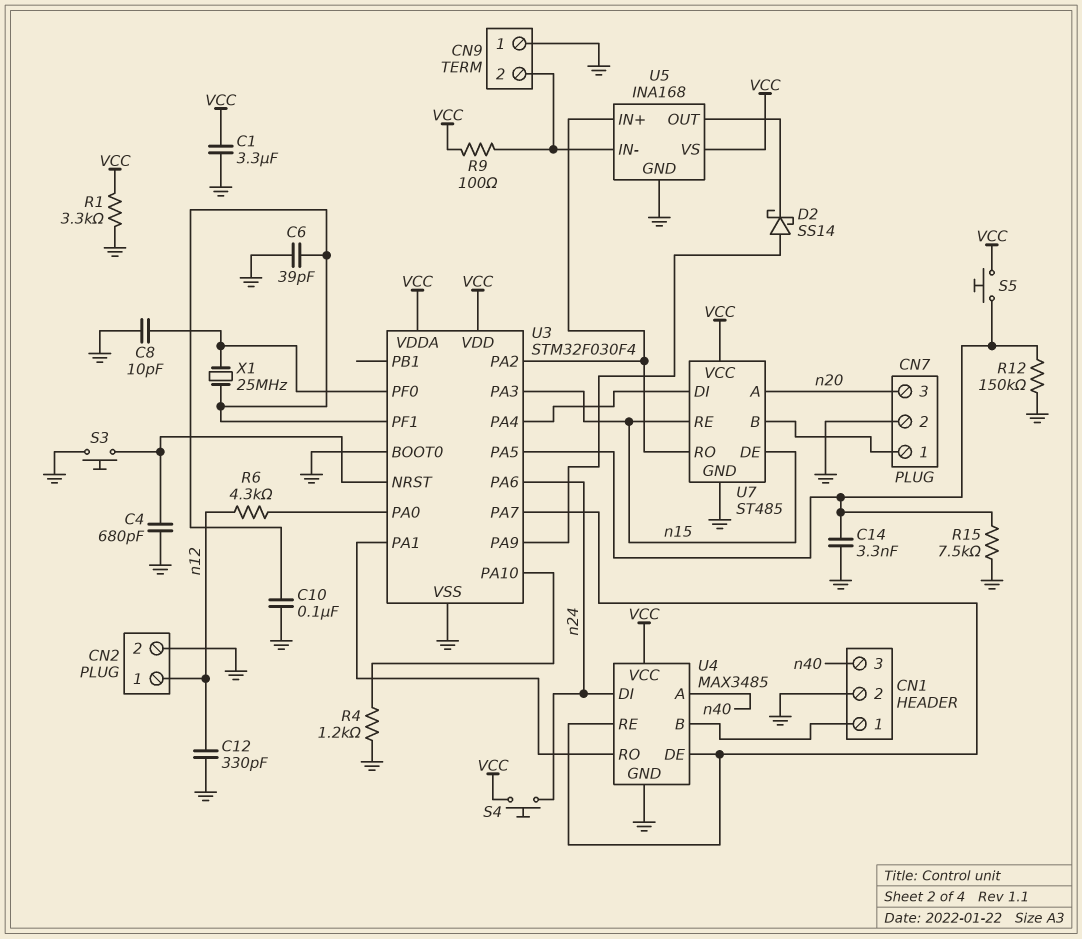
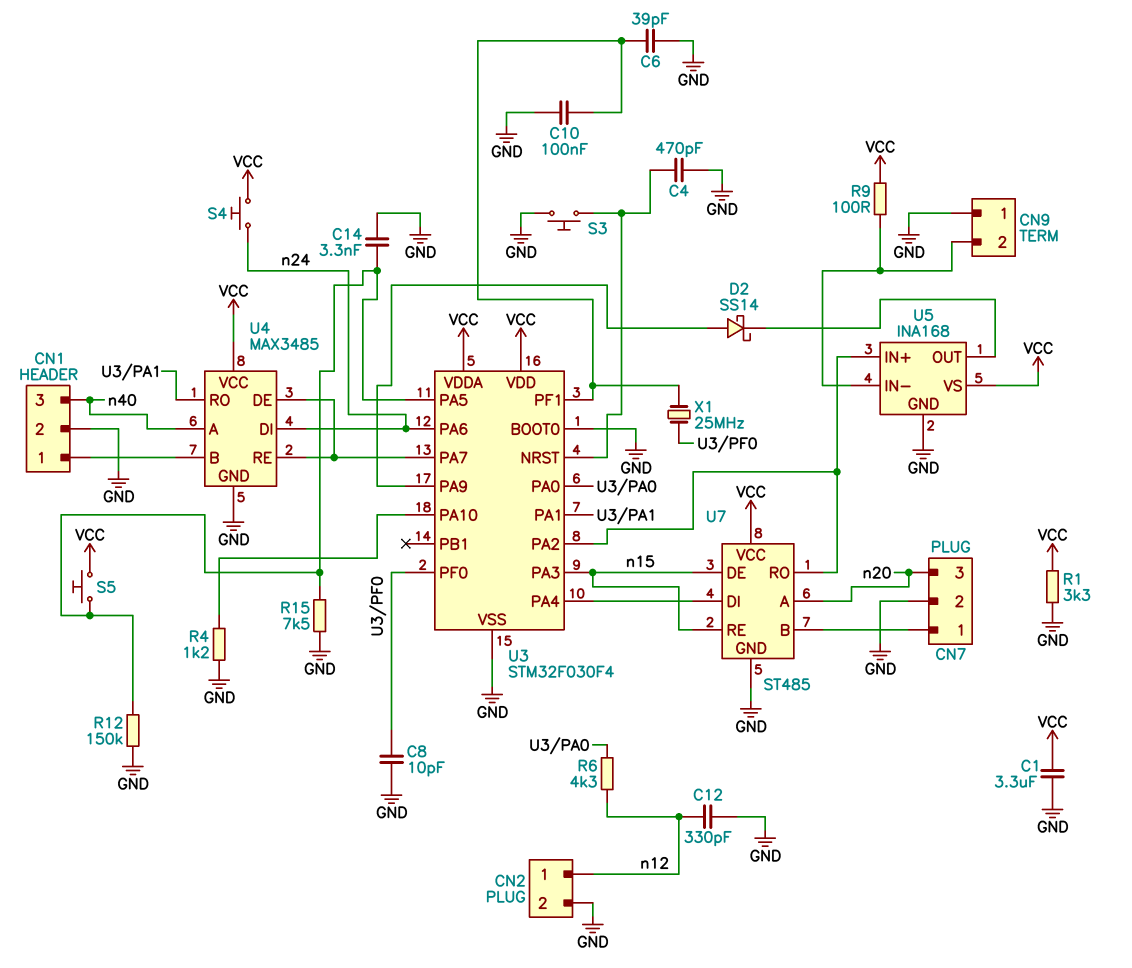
C4: 680pF (GND, U3/NRST) -> 470pF (GND, U3/NRST)

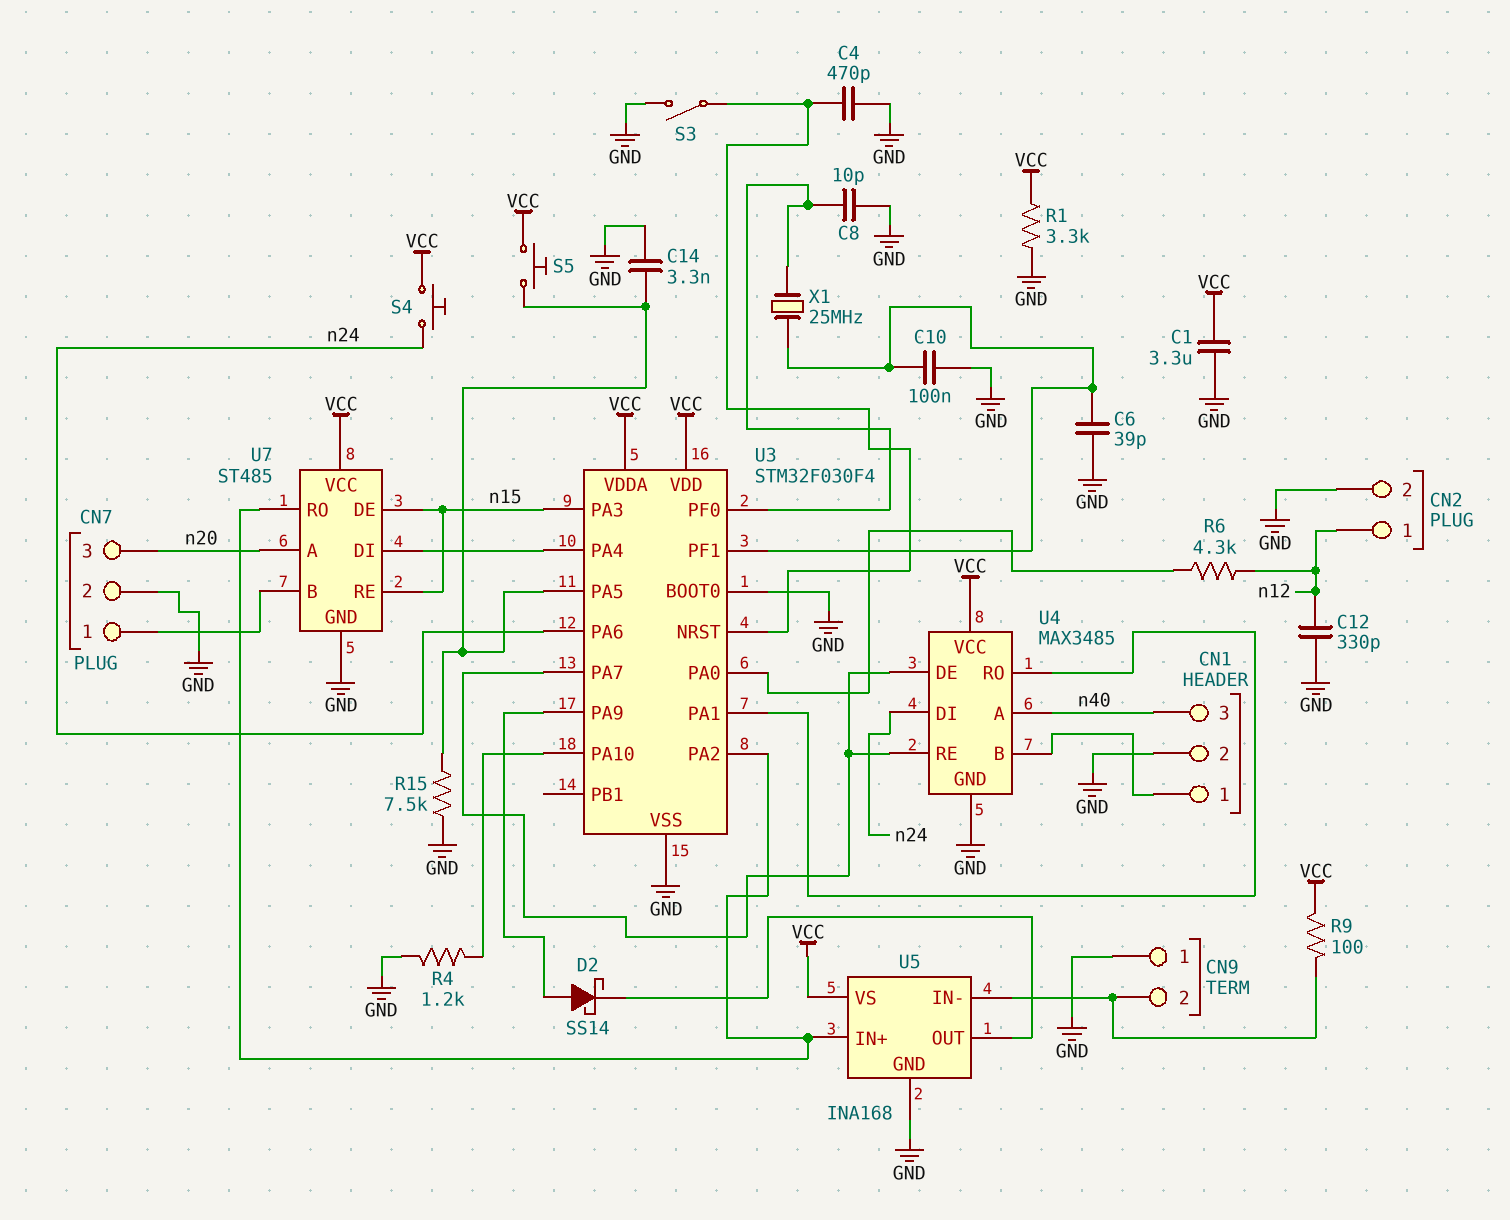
R12: 150k (GND, U3/PA5) -> none
S3: button (GND, U3/NRST) -> switch (GND, U3/NRST)

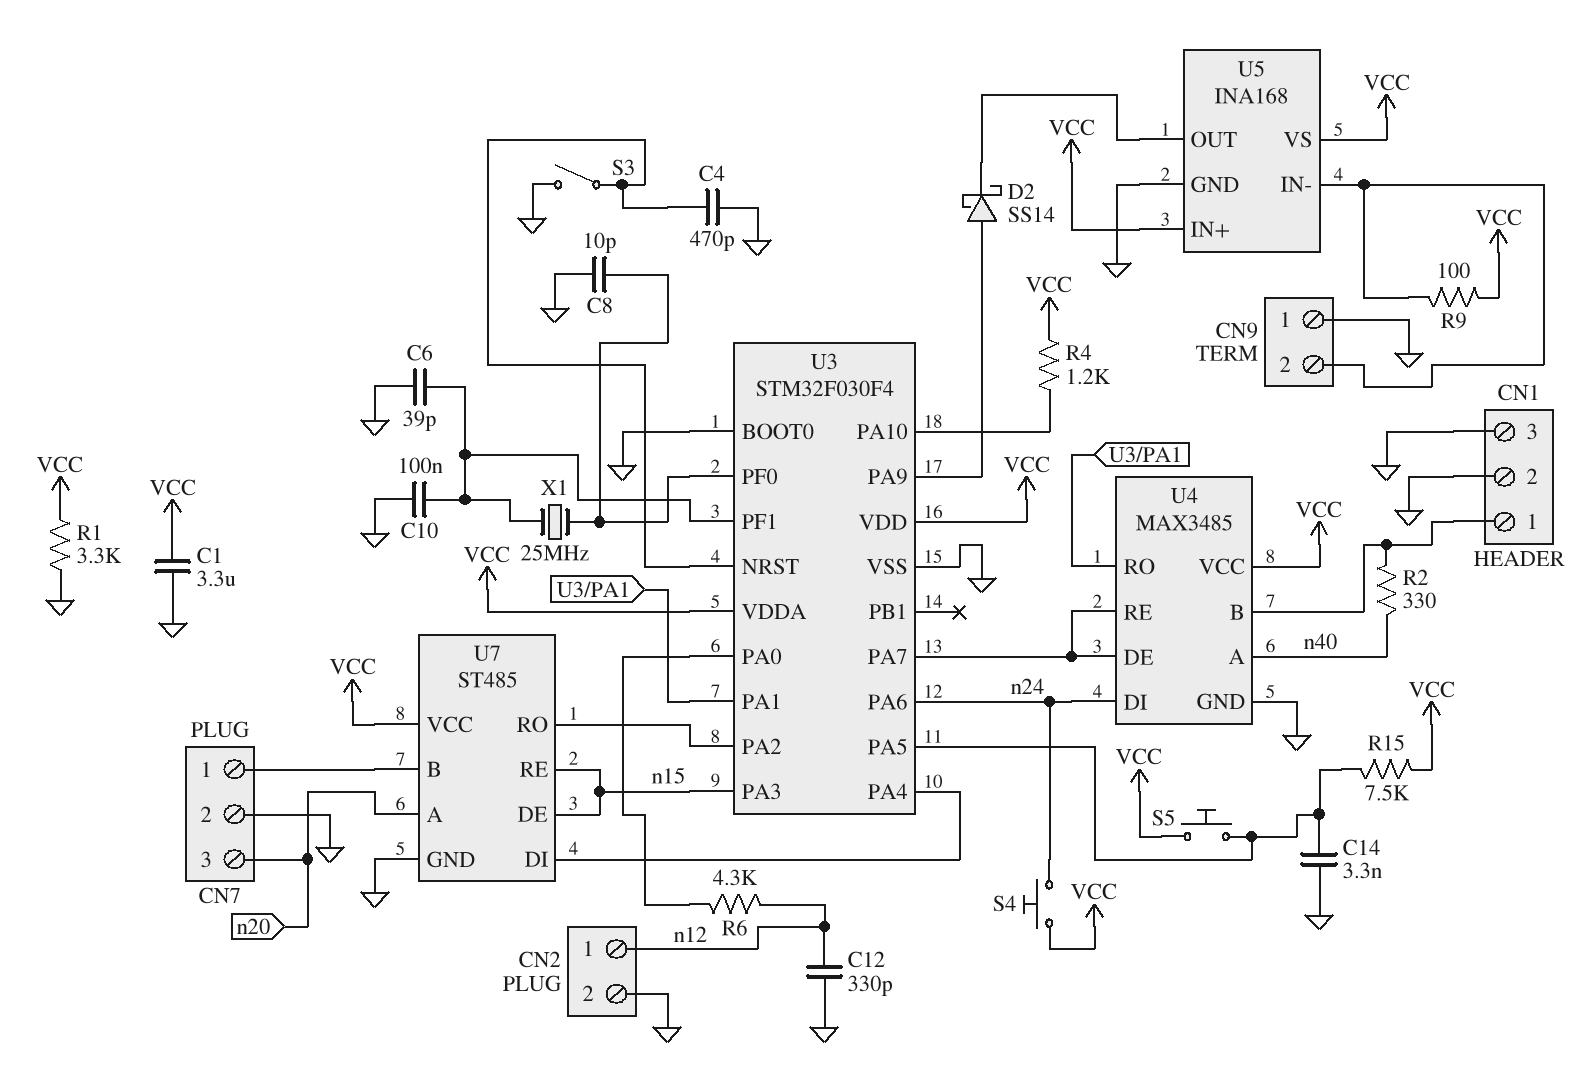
CN1 pin 3: n40 -> GND
R2: none -> 330 (CN1/1, n40)
R4: 1.2k (GND, U3/PA10) -> 1.2k (U3/PA10, VCC)
R15: 7.5k (GND, U3/PA5) -> 7.5k (U3/PA5, VCC)
U5 pin IN+: U3/PA2 -> VCC

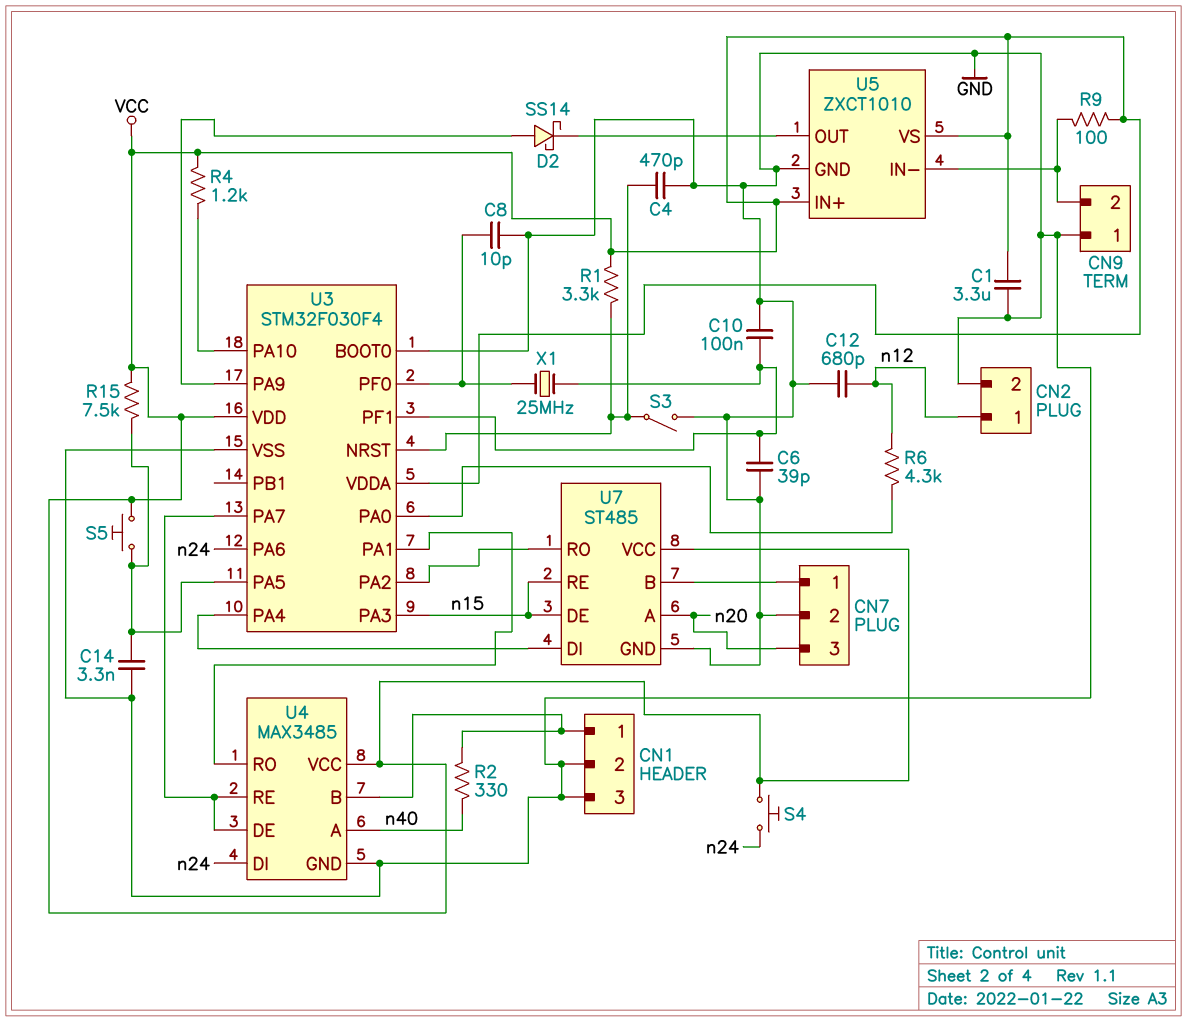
C12: 330pF (GND, n12) -> 680pF (GND, n12)
R1: 3.3k (GND, VCC) -> 3.3k (U3/NRST, VCC)
U5: INA168 -> ZXCT1010

